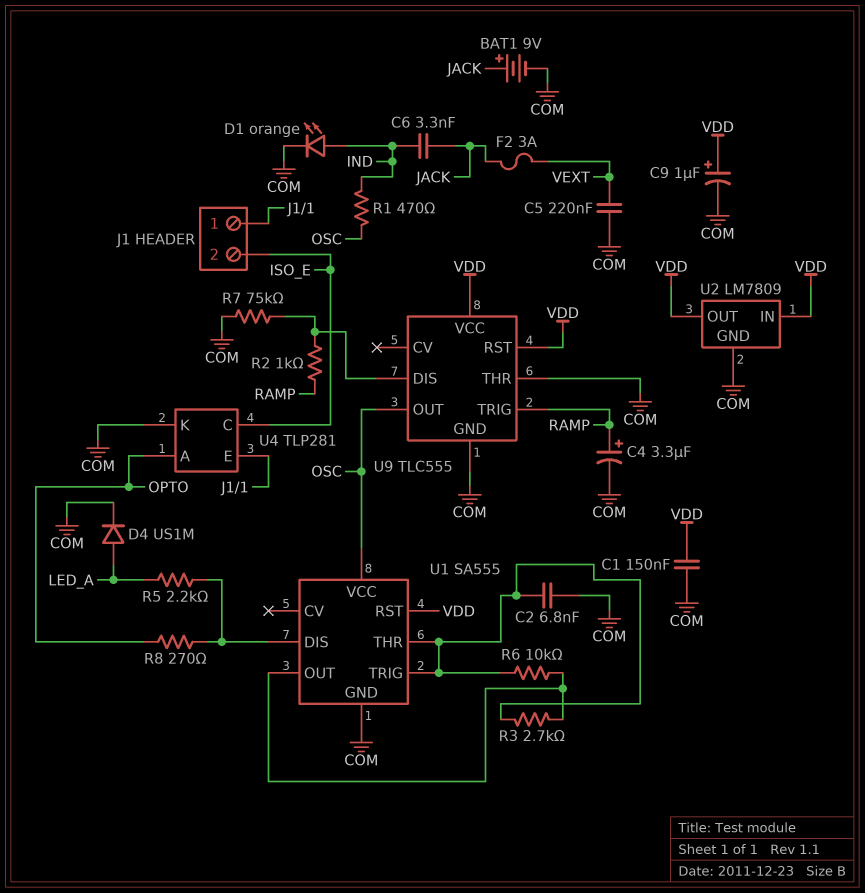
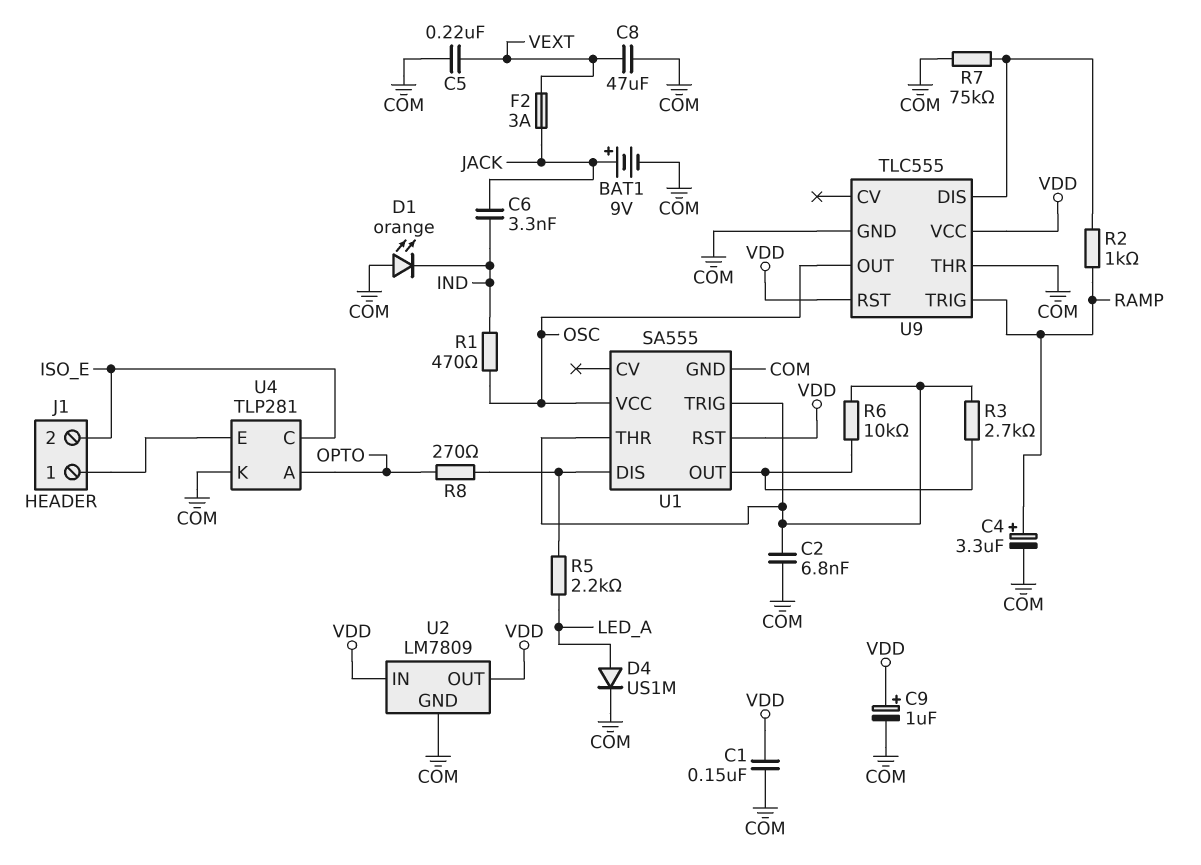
C8: none -> 47uF (COM, VEXT)
D1: LED orange (A IND, K COM) -> LED orange (A COM, K IND)

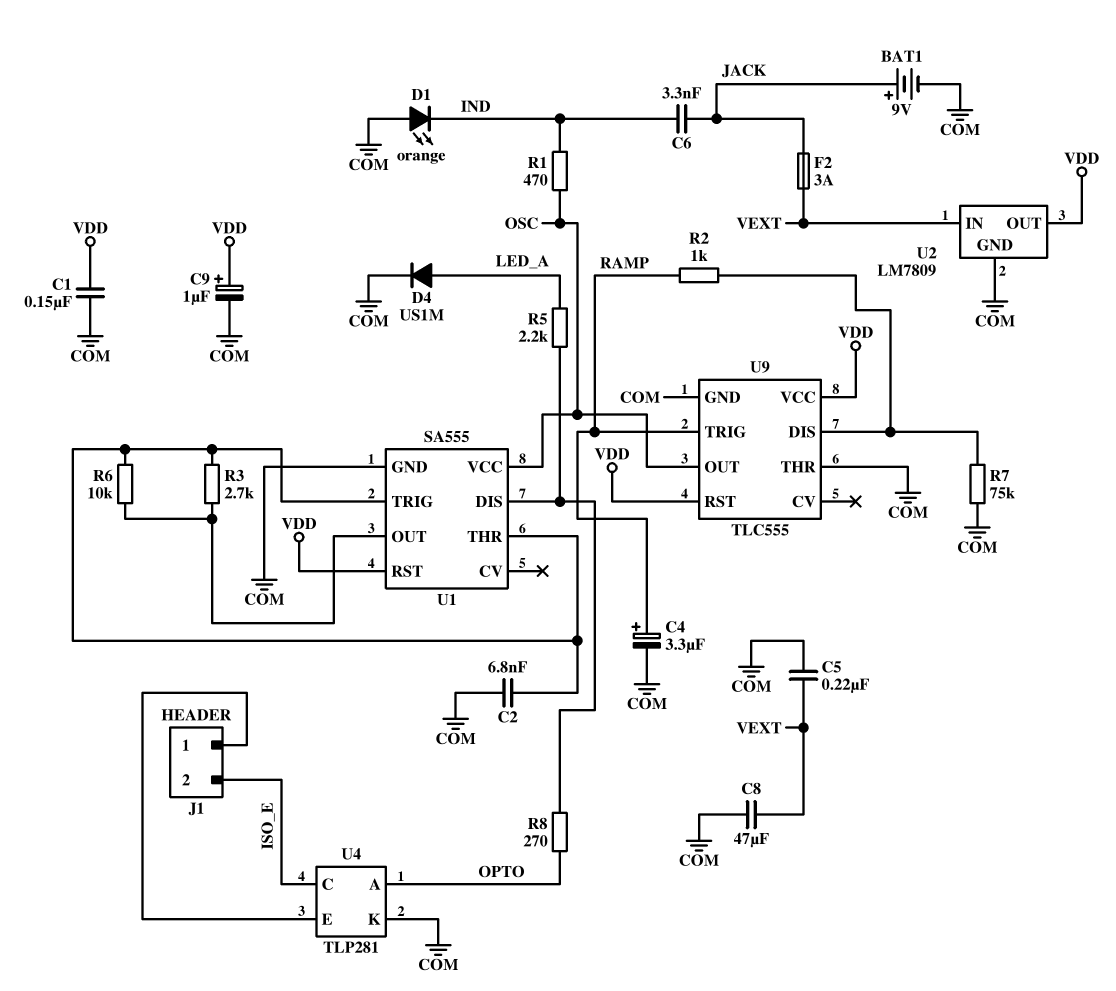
U2 pin IN: VDD -> VEXT

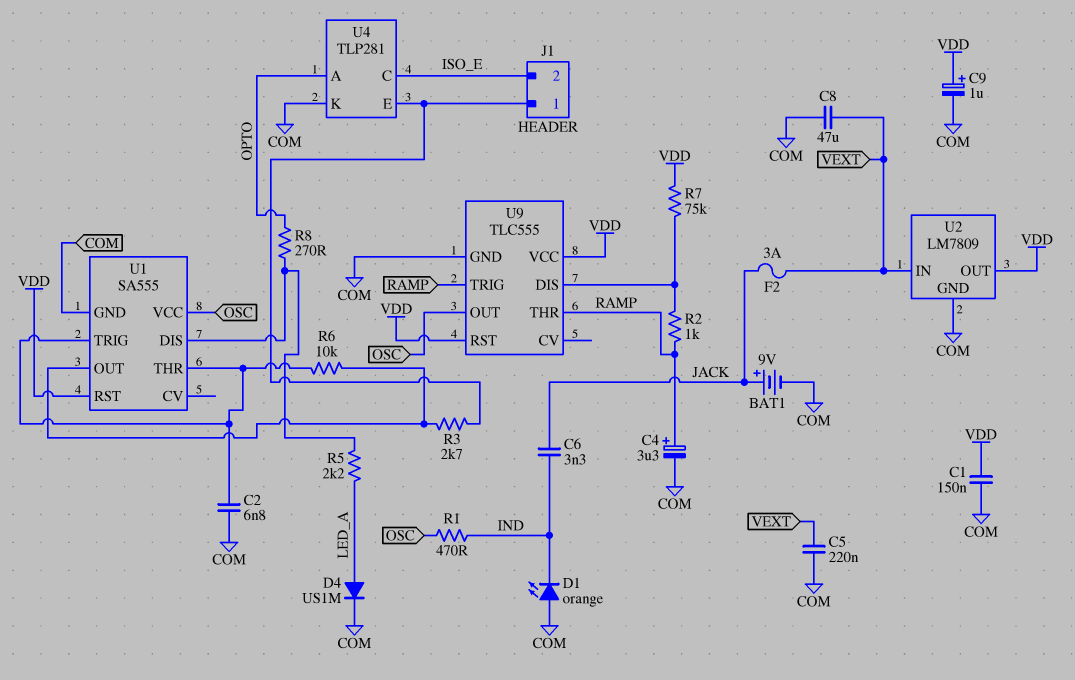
R3: 2.7k (U1/OUT, U1/THR) -> 2.7k (J1/1, U1/OUT)
R7: 75k (COM, U9/DIS) -> 75k (U9/DIS, VDD)
U9 pin THR: COM -> RAMP

